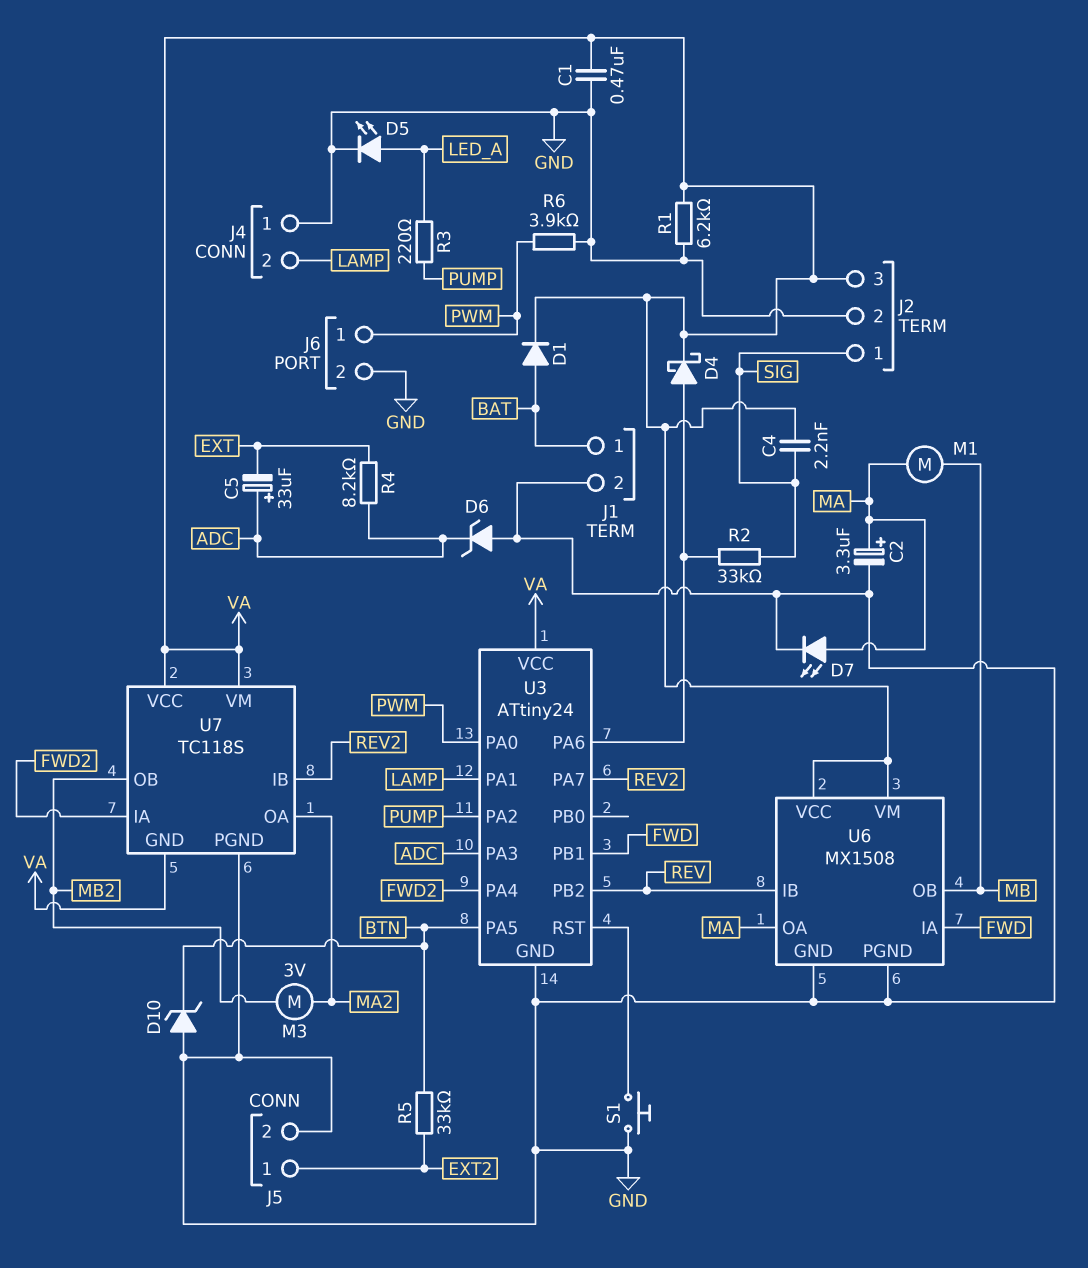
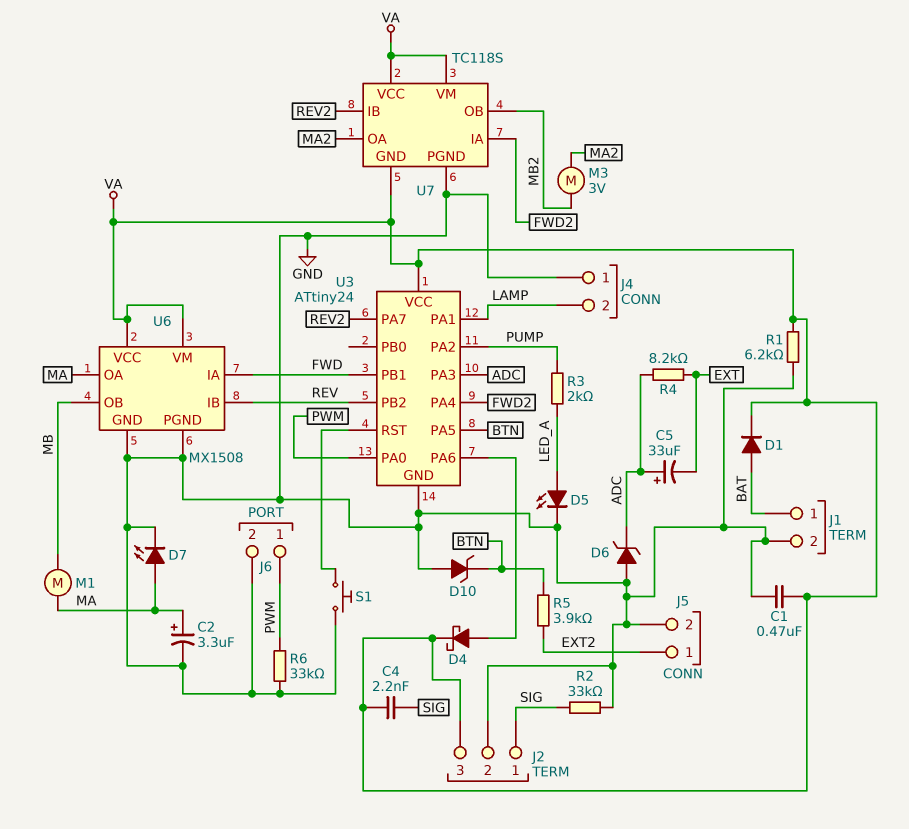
R2: 33k (SIG, U3/PA6) -> 33k (GND, SIG)
R3: 220 (LED_A, PUMP) -> 2k (LED_A, PUMP)
R5: 33k (BTN, EXT2) -> 3.9k (BTN, EXT2)
R6: 3.9k (GND, PWM) -> 33k (GND, PWM)

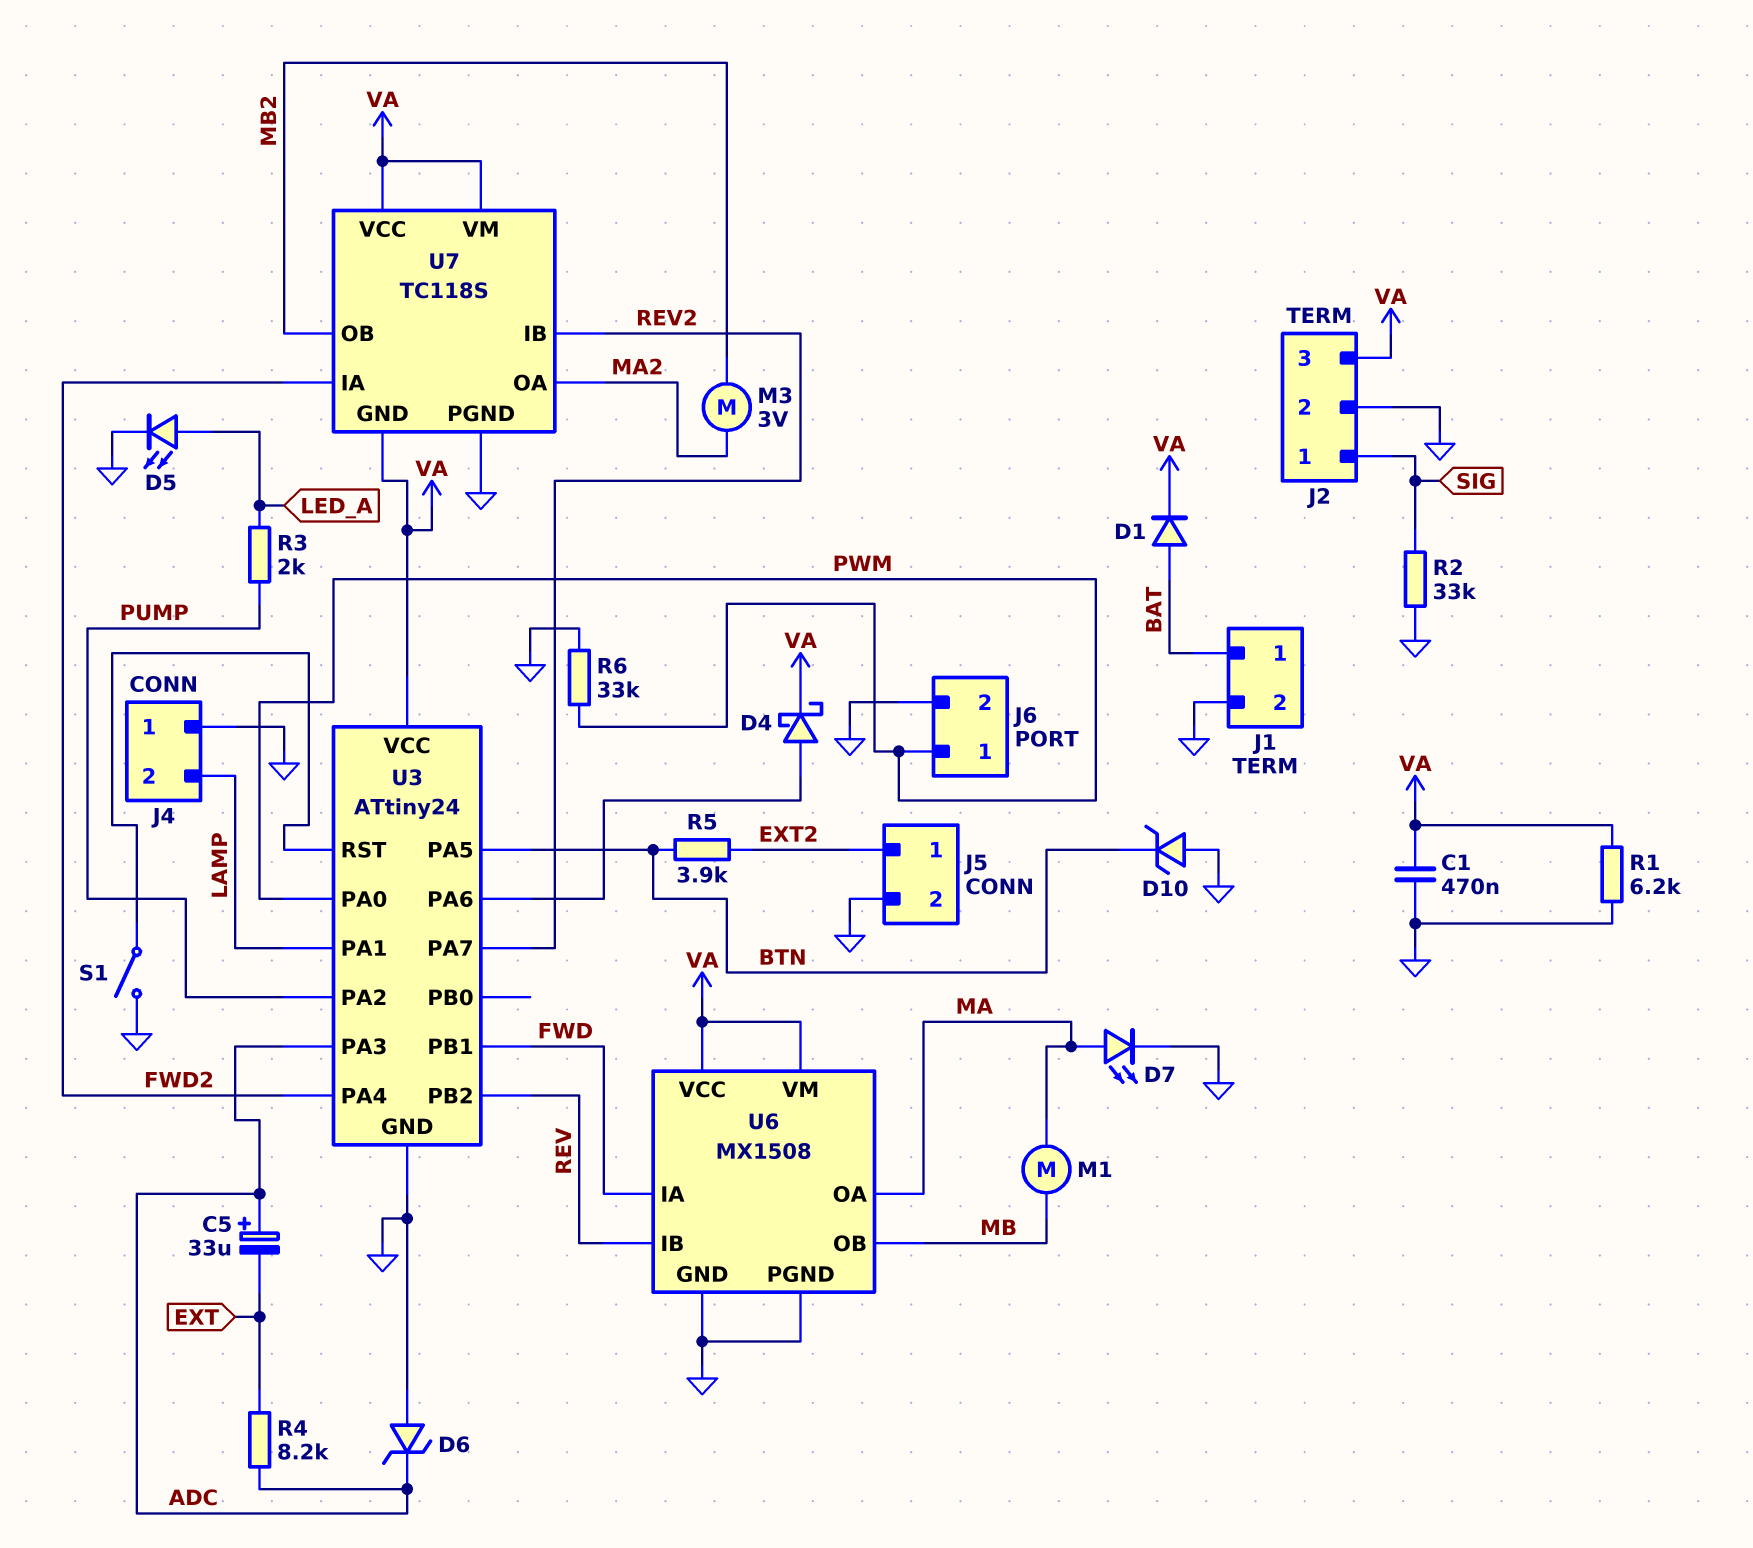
C2: 3.3uF (plus MA, minus GND) -> none
C4: 2.2nF (SIG, VA) -> none
S1: button (GND, U3/RST) -> switch (GND, U3/RST)

